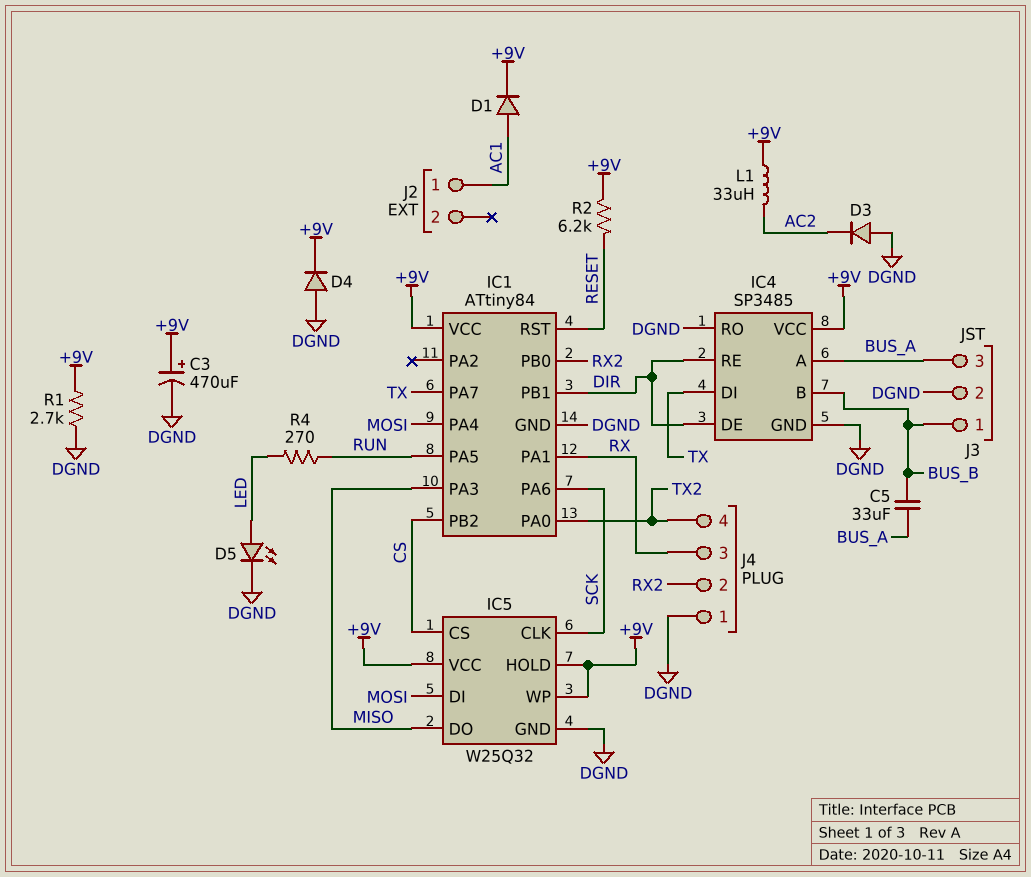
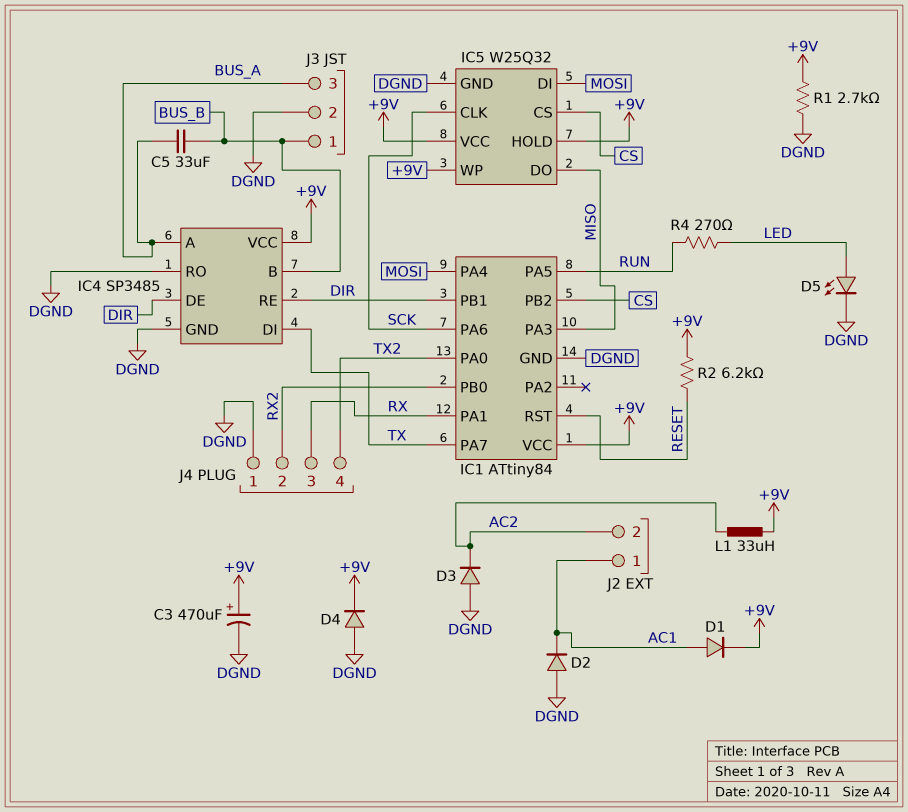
D2: none -> diode (A DGND, K AC1)
J2 pin 2: none -> AC2

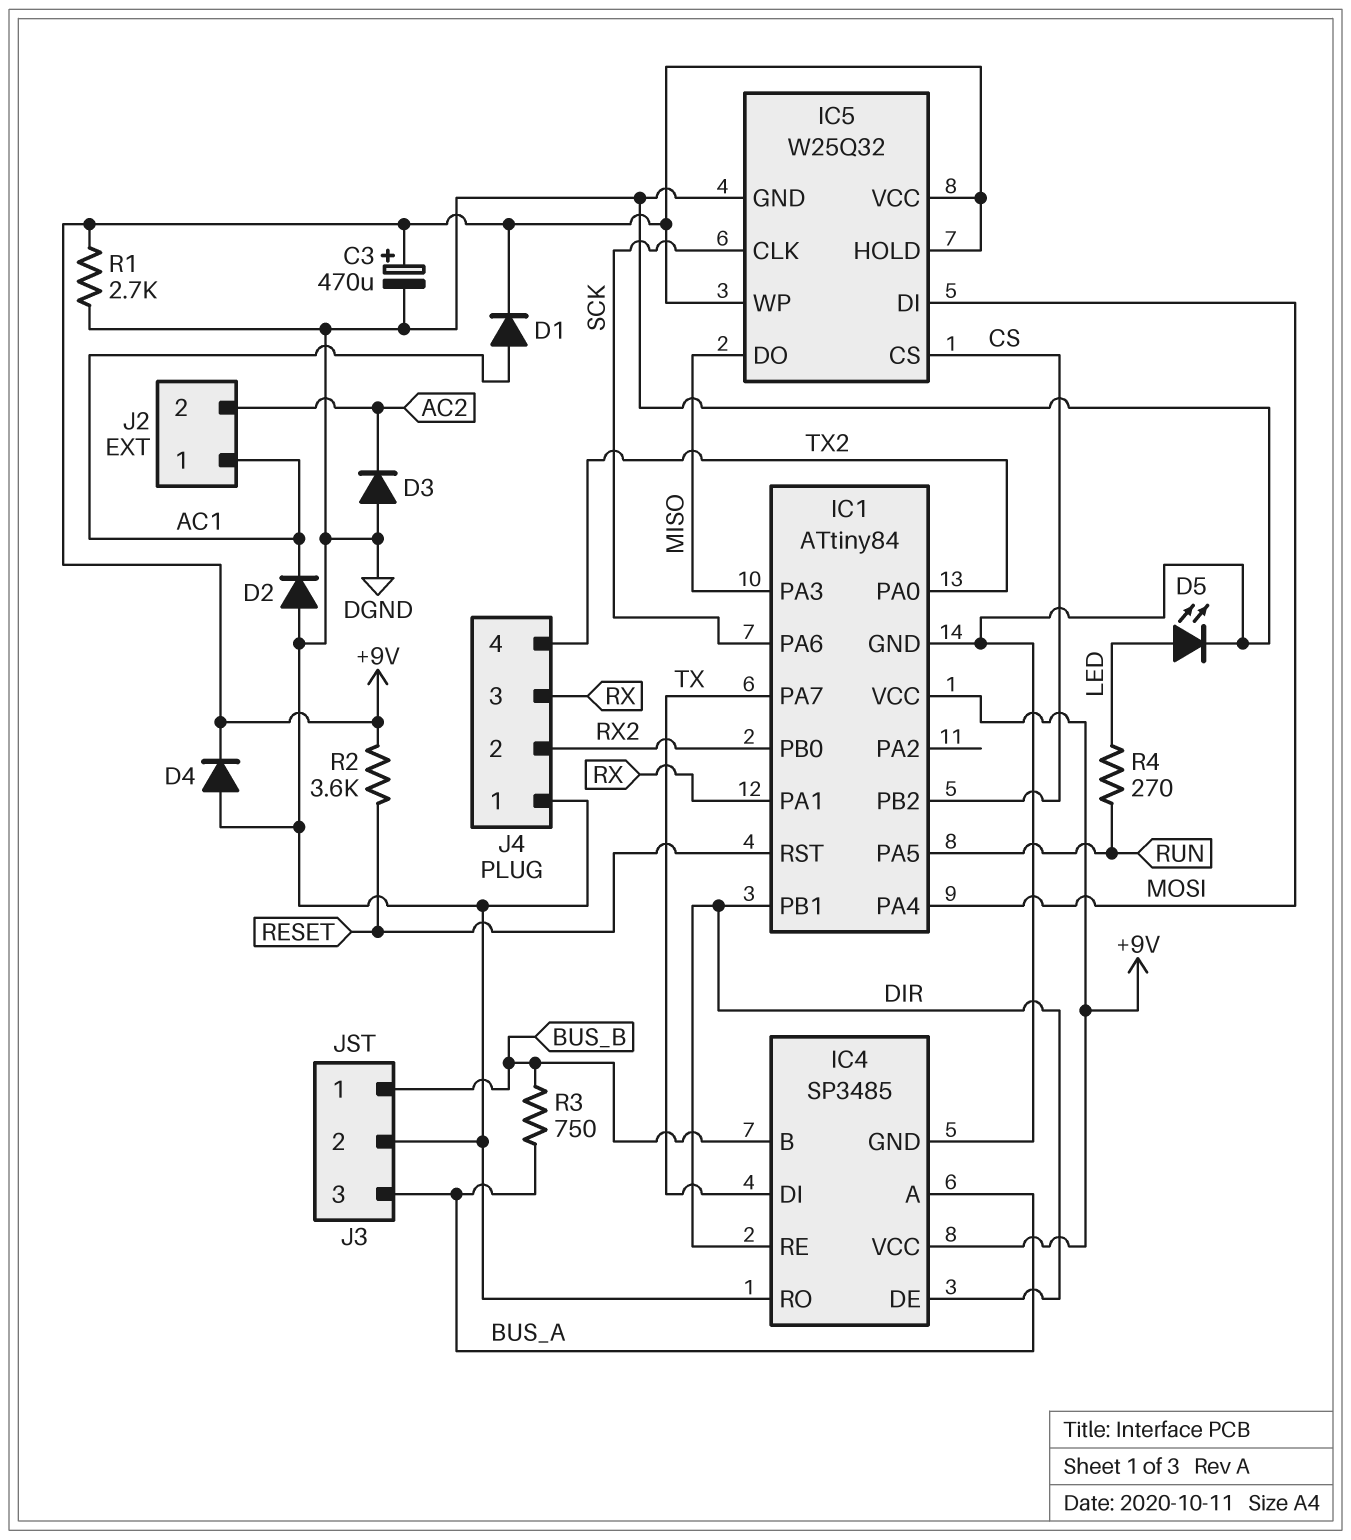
C5: 33uF (BUS_A, BUS_B) -> none
L1: 33uH (+9V, AC2) -> none
R2: 6.2k (+9V, RESET) -> 3.6k (+9V, RESET)
R3: none -> 750 (BUS_A, BUS_B)

